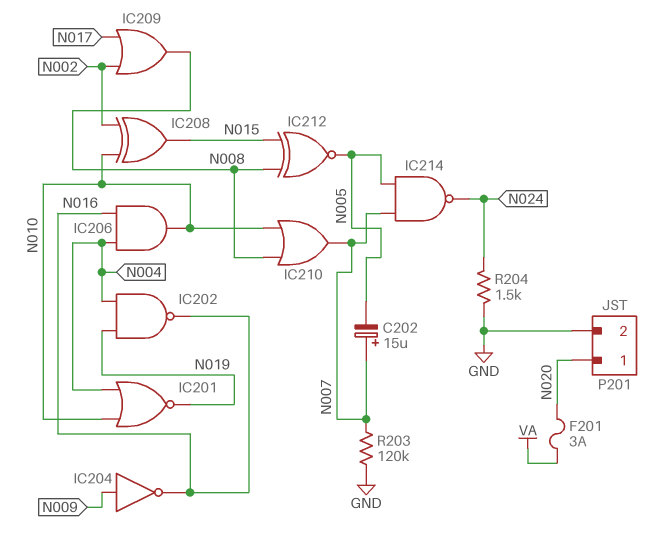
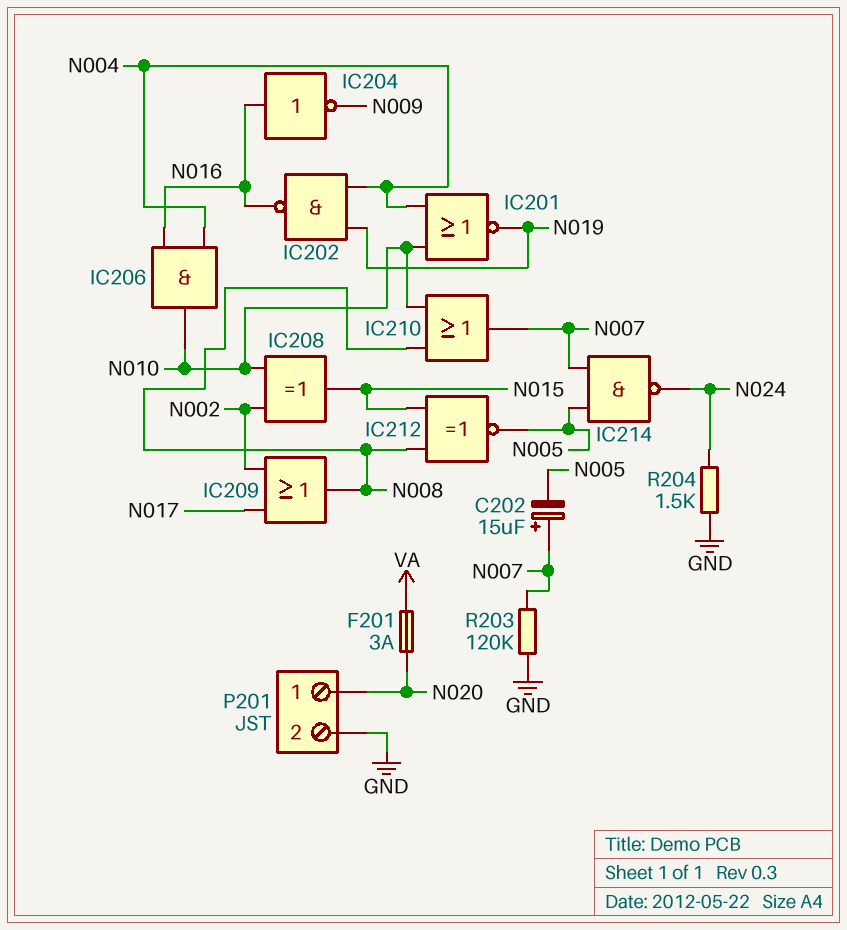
IC204: NOT (in N009, out N016) -> NOT (in N016, out N009)

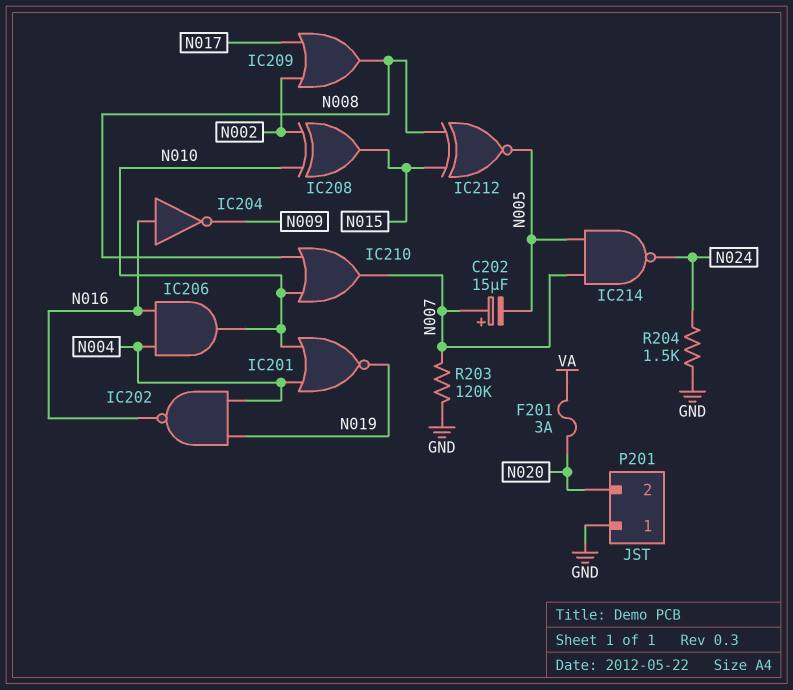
P201 pin 1: N020 -> GND
P201 pin 2: GND -> N020

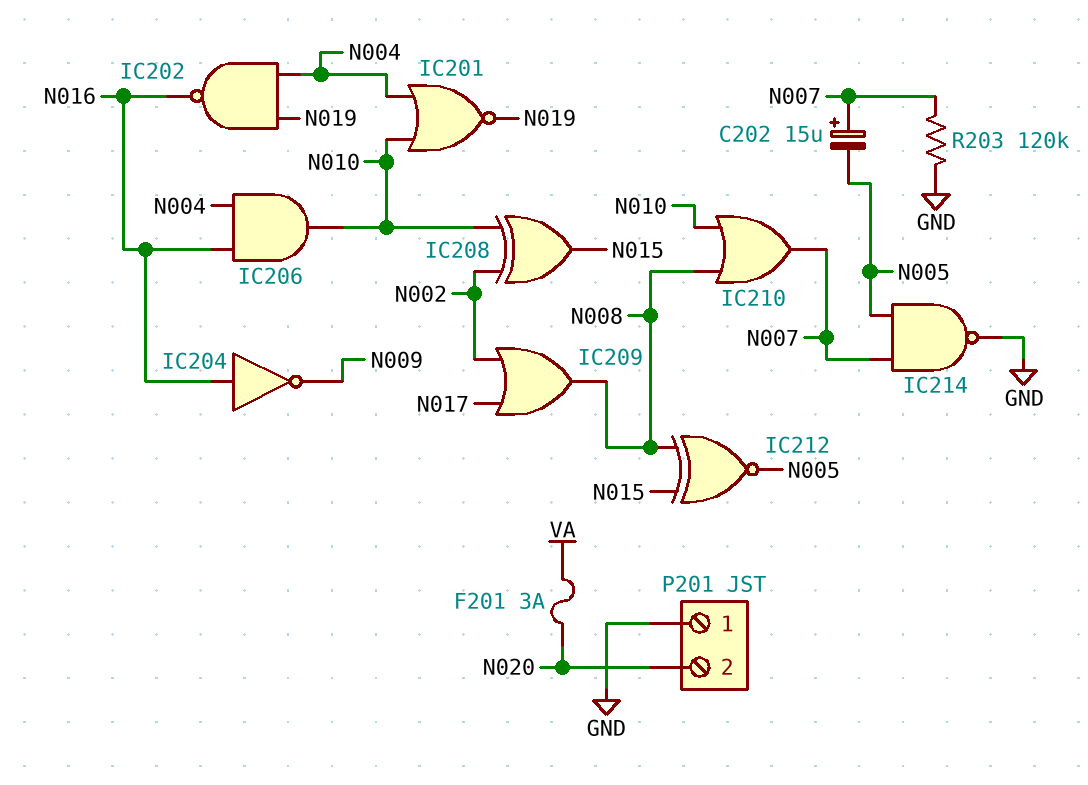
IC214: NAND (in N005, in N007, out N024) -> NAND (in N005, in N007, out GND)
R204: 1.5k (GND, N024) -> none

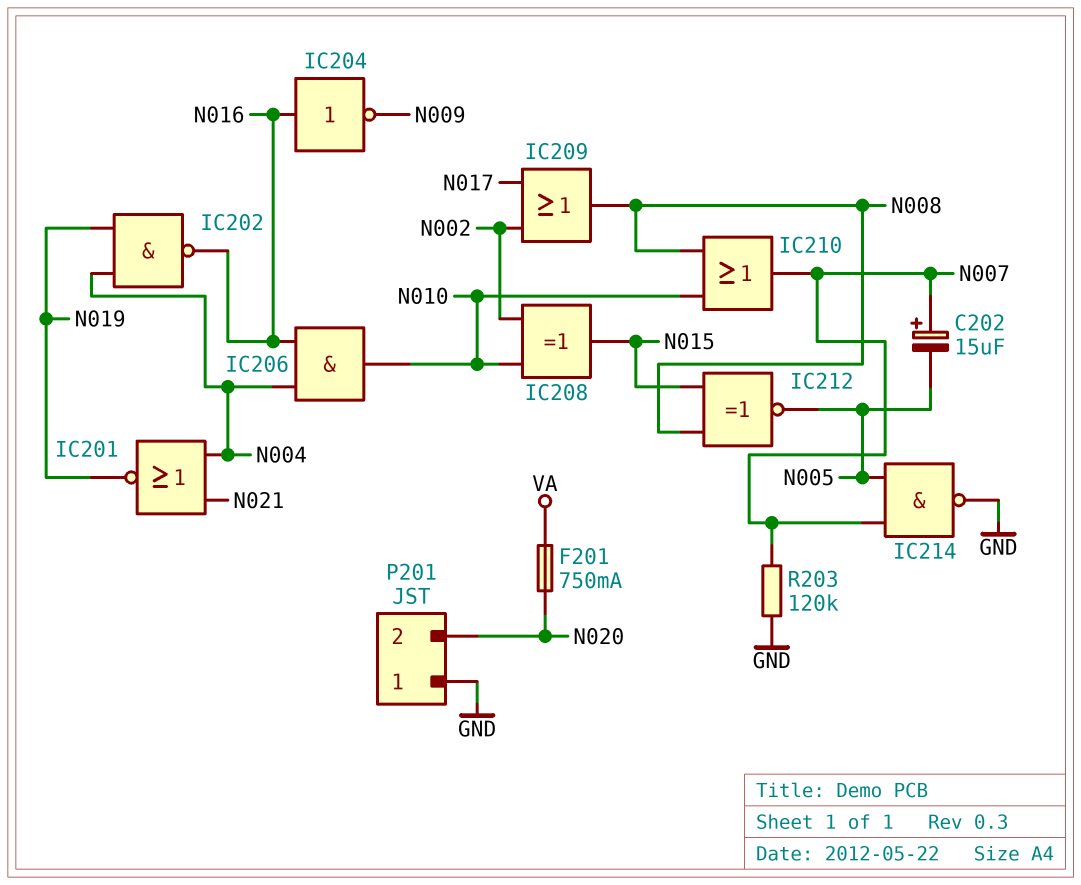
F201: 3A (N020, VA) -> 750mA (N020, VA)
IC201: NOR (in N004, in N010, out N019) -> NOR (in N004, in N021, out N019)

